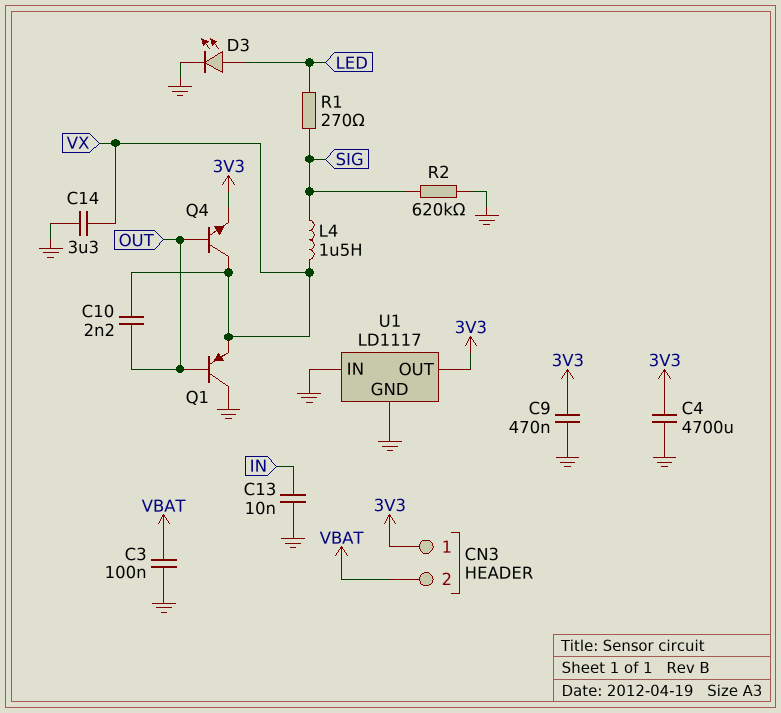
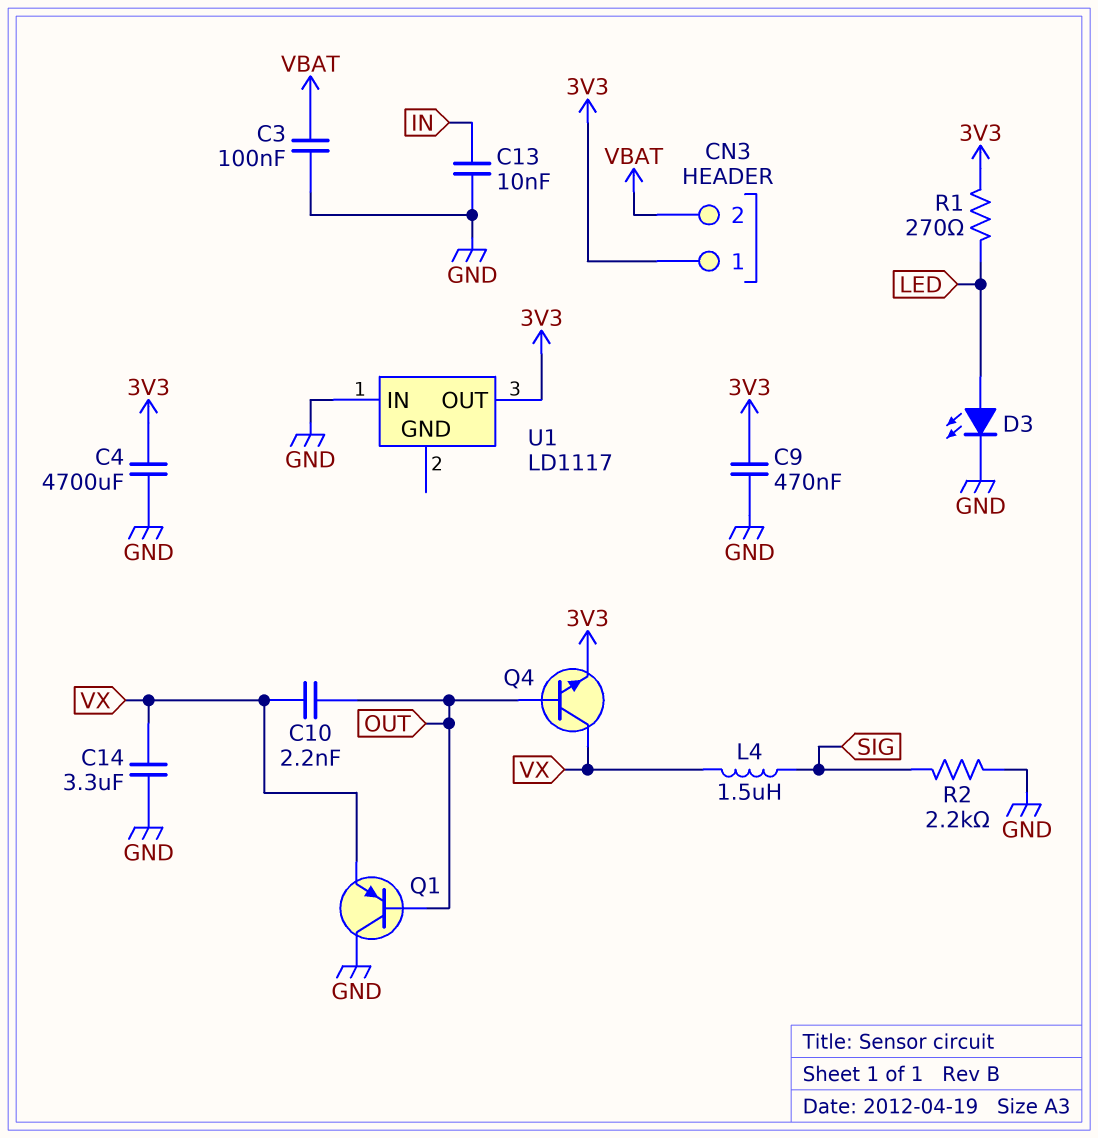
R1: 270 (LED, SIG) -> 270 (3V3, LED)
R2: 620k (GND, SIG) -> 2.2k (GND, SIG)
U1 pin GND: GND -> none

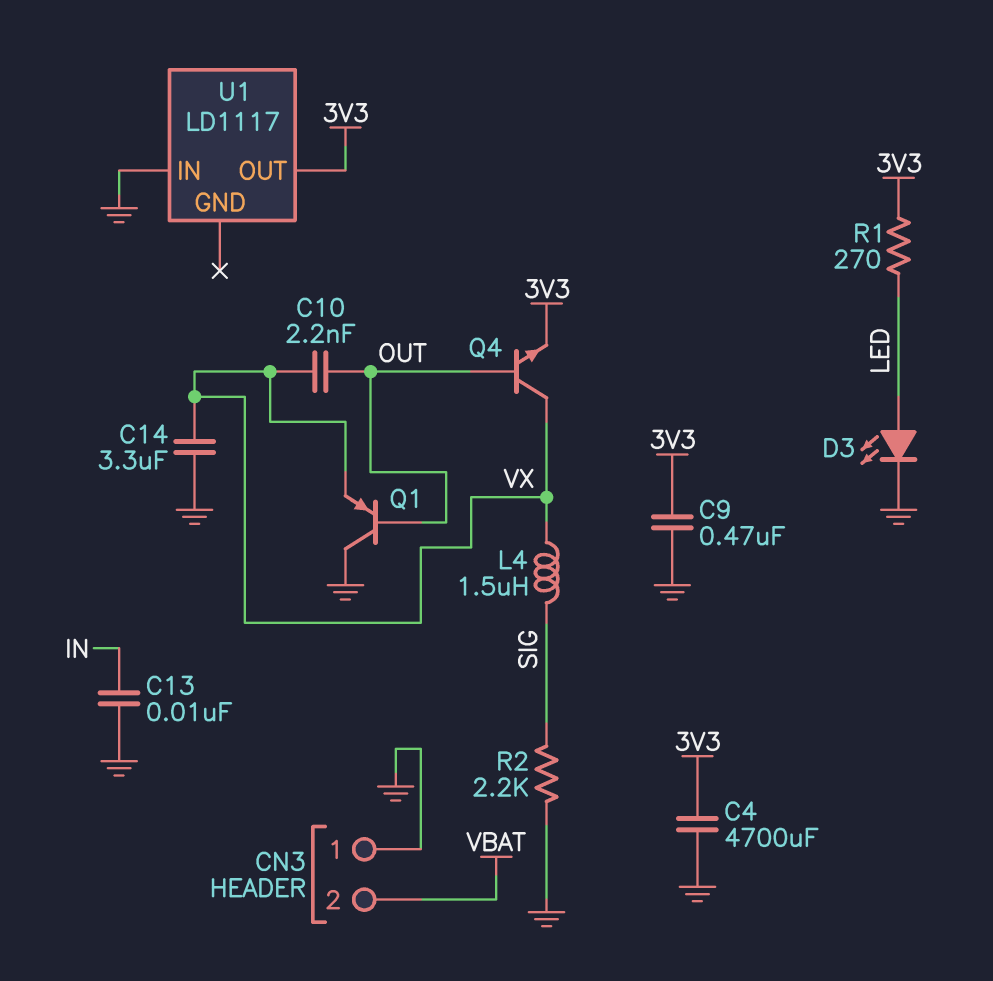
C3: 100nF (GND, VBAT) -> none
CN3 pin 1: 3V3 -> GND

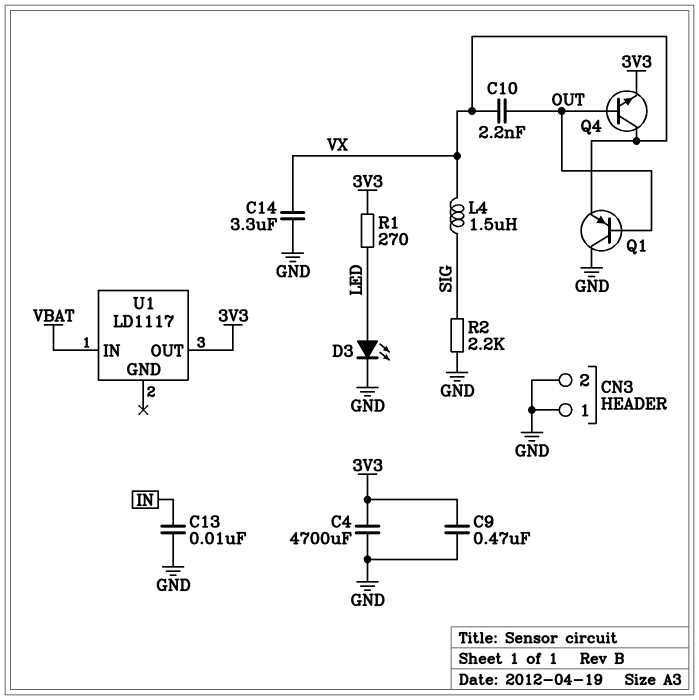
CN3 pin 2: VBAT -> GND
U1 pin IN: GND -> VBAT

